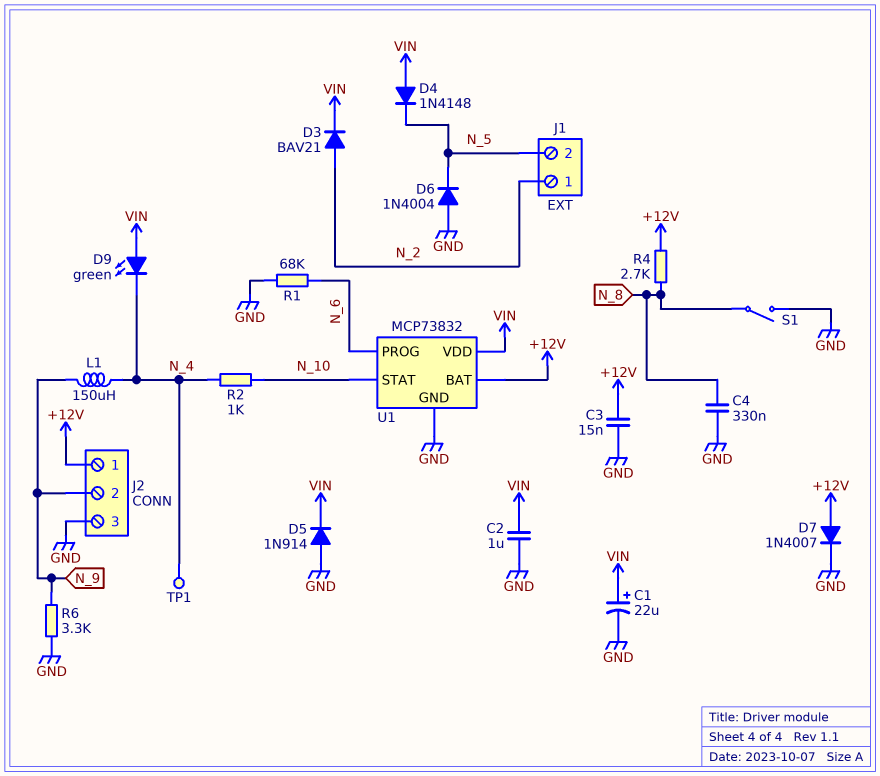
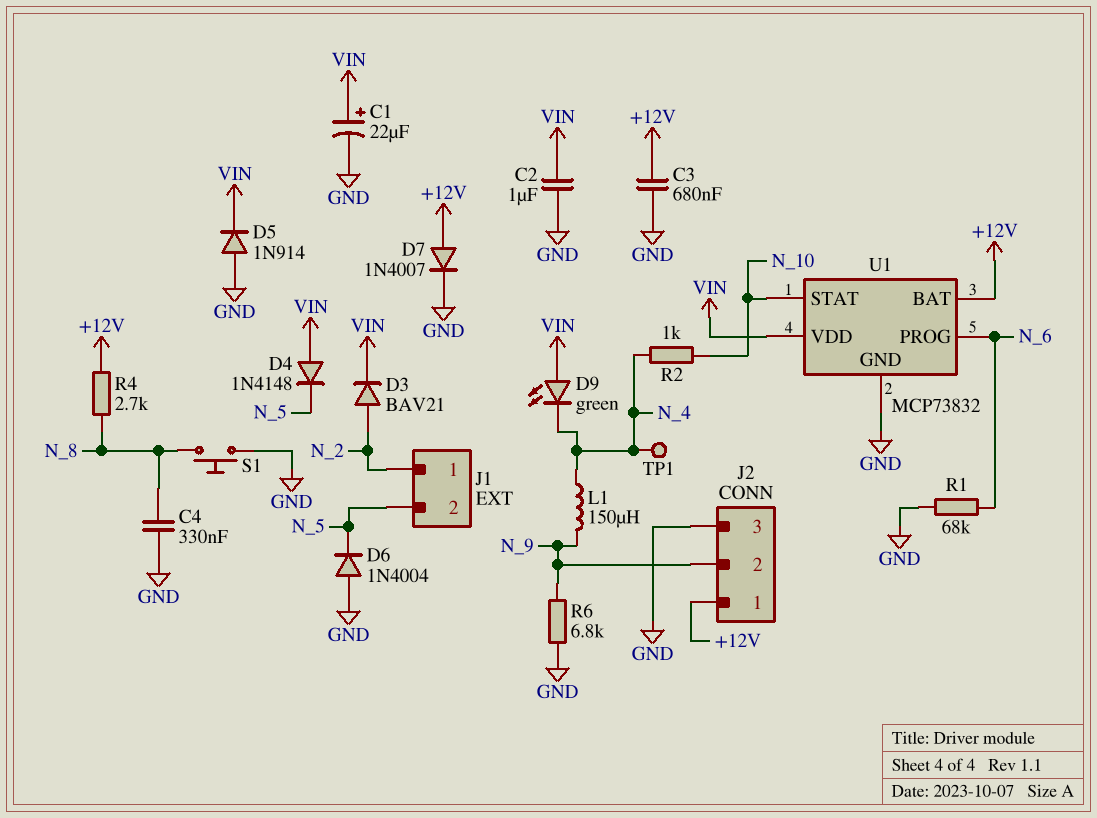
C3: 15nF (+12V, GND) -> 680nF (+12V, GND)
R6: 3.3k (GND, N_9) -> 6.8k (GND, N_9)
S1: switch (GND, N_8) -> button (GND, N_8)

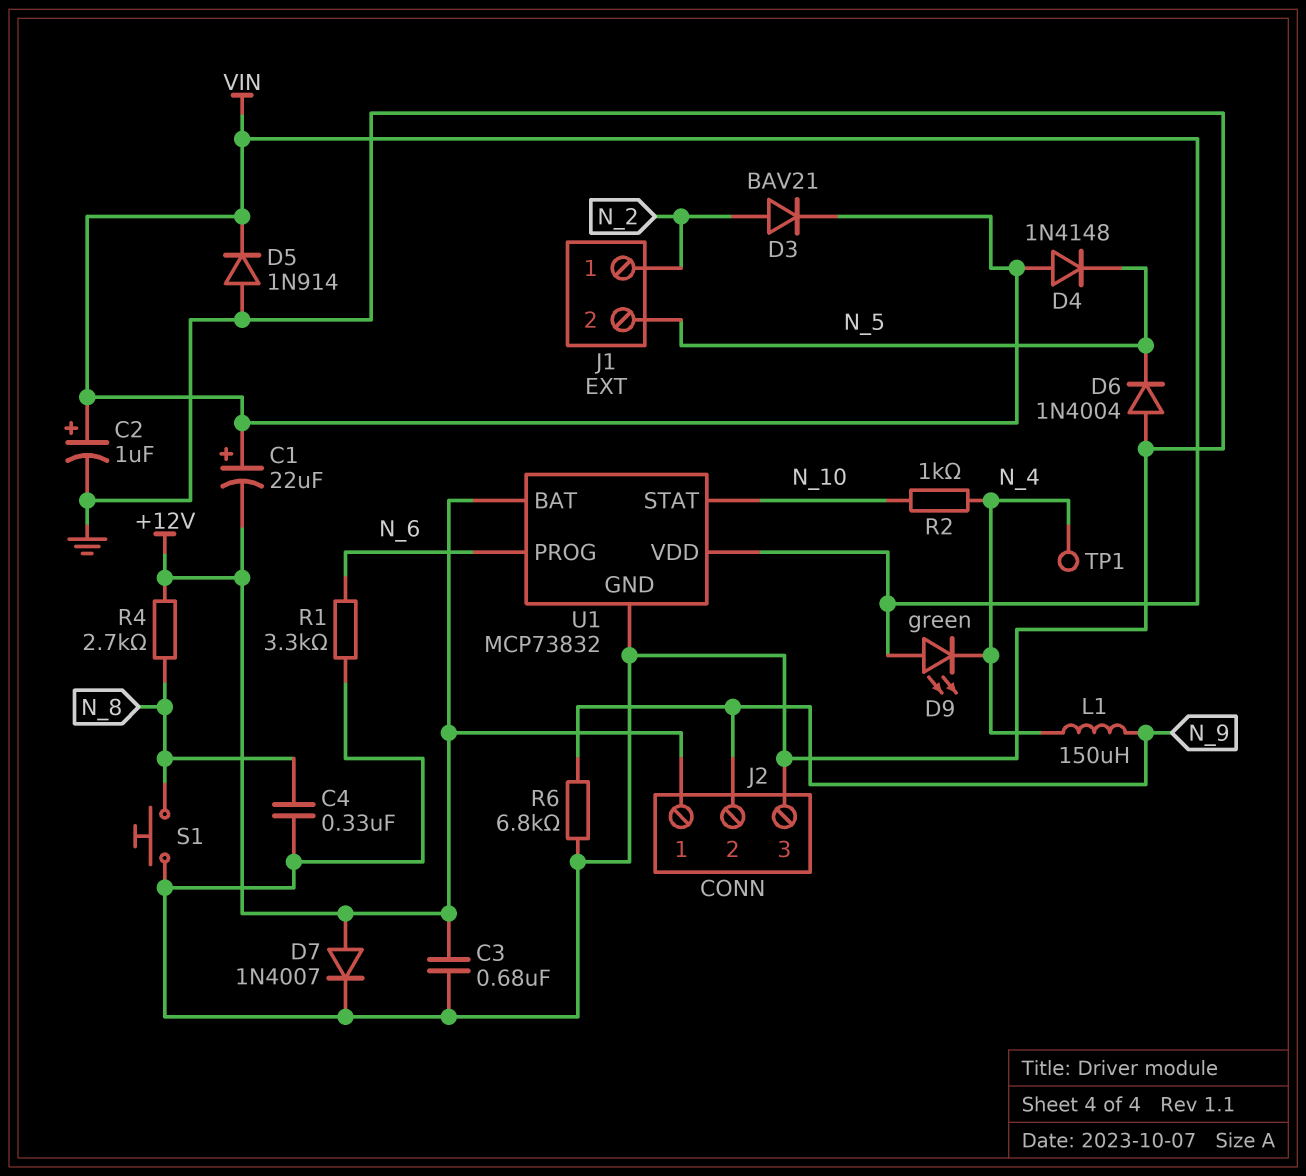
C1: 22uF (plus VIN, minus GND) -> 22uF (plus VIN, minus +12V)
C2: 1uF (GND, VIN) -> 1uF (plus VIN, minus GND)
R1: 68k (GND, N_6) -> 3.3k (GND, N_6)

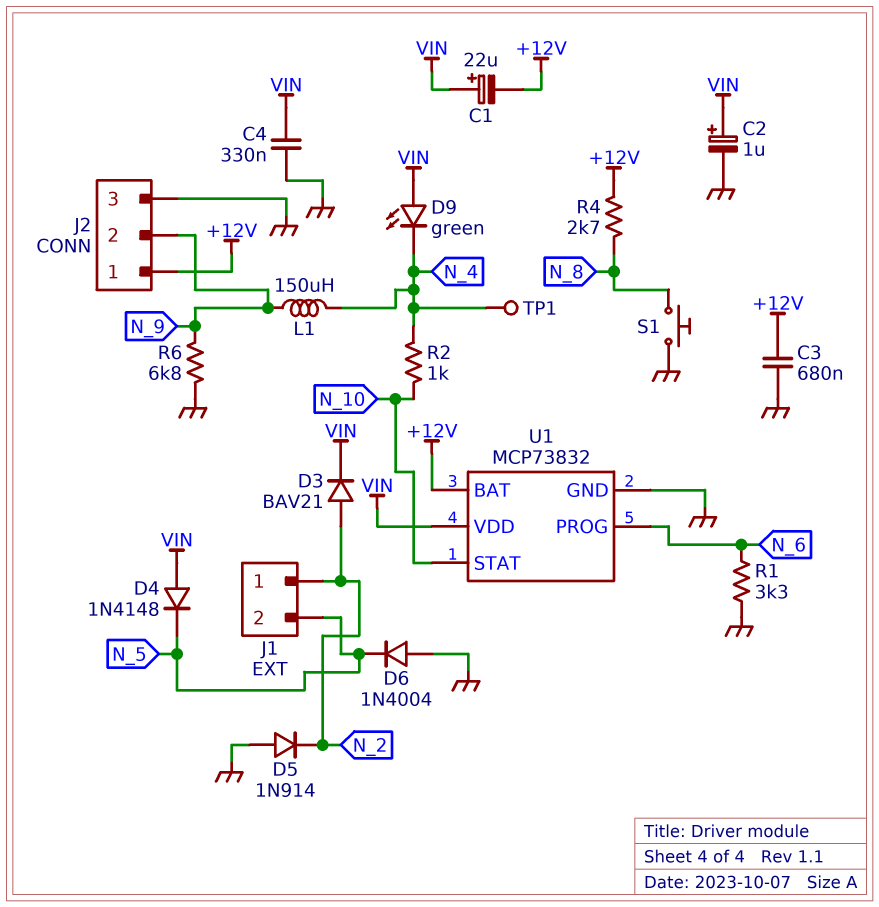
C4: 330nF (GND, N_8) -> 330nF (GND, VIN)
D5: diode 1N914 (A GND, K VIN) -> diode 1N914 (A GND, K N_2)
D7: diode 1N4007 (A +12V, K GND) -> none

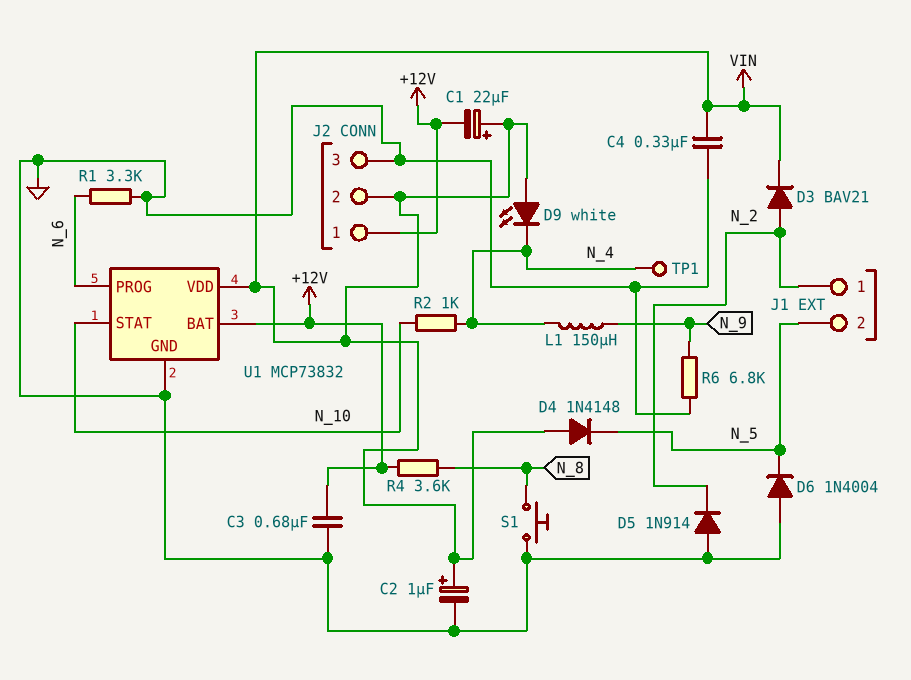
D9: LED green (A VIN, K N_4) -> LED white (A VIN, K N_4)
J2 pin 2: N_9 -> VIN
R4: 2.7k (+12V, N_8) -> 3.6k (+12V, N_8)

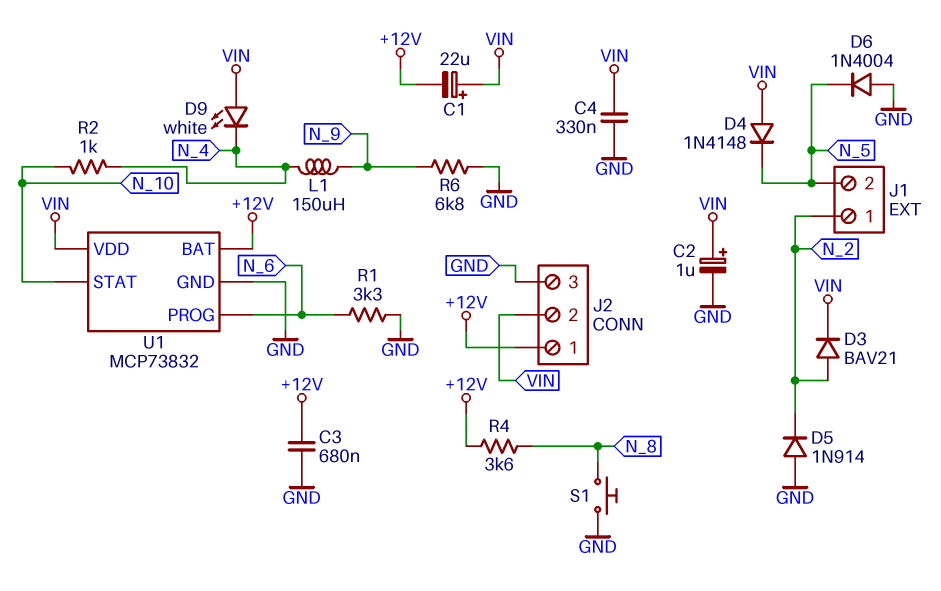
TP1: test point (N_4) -> none

